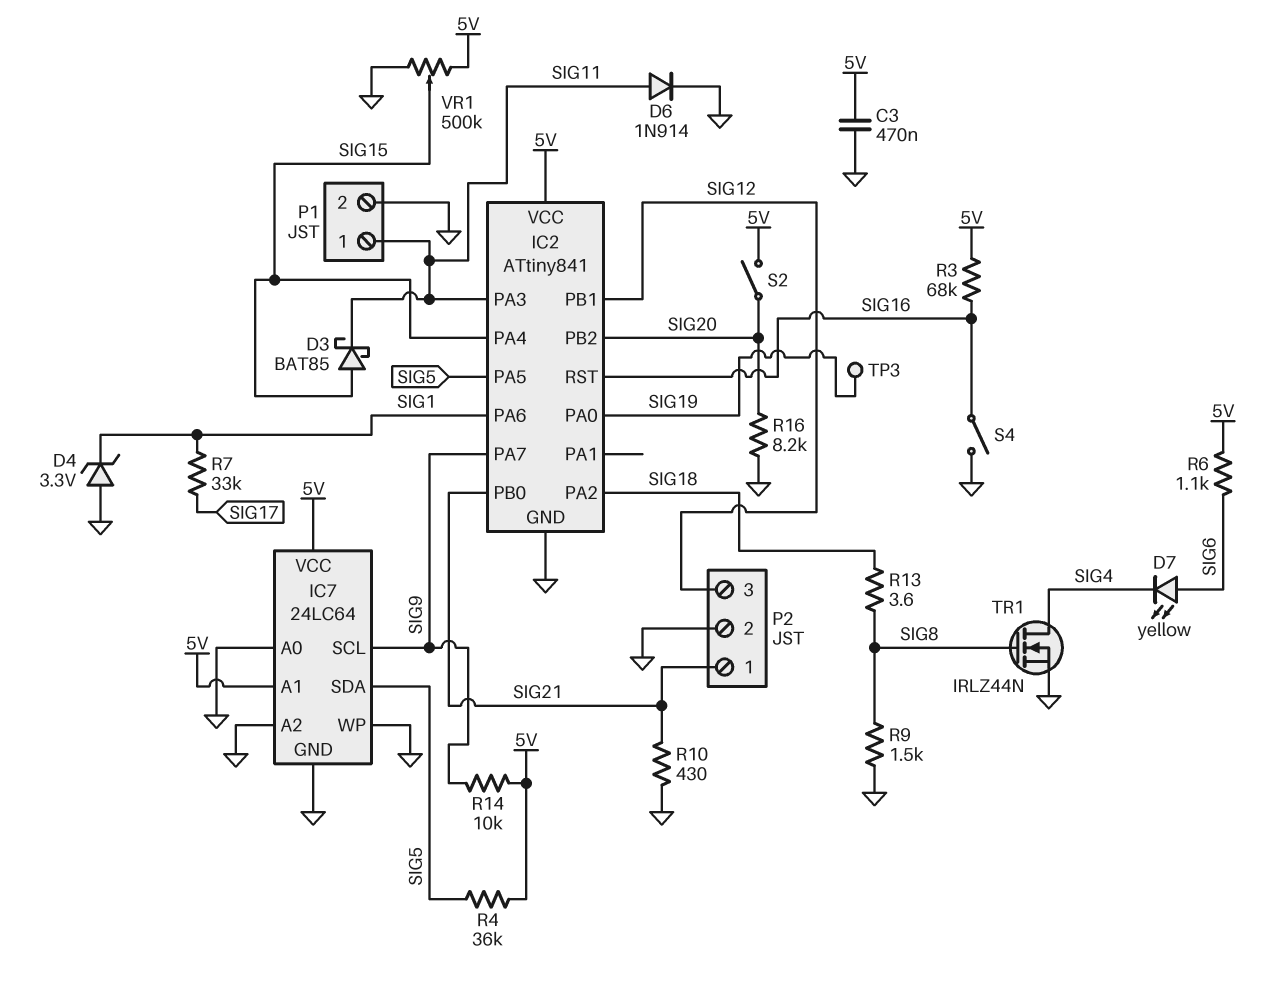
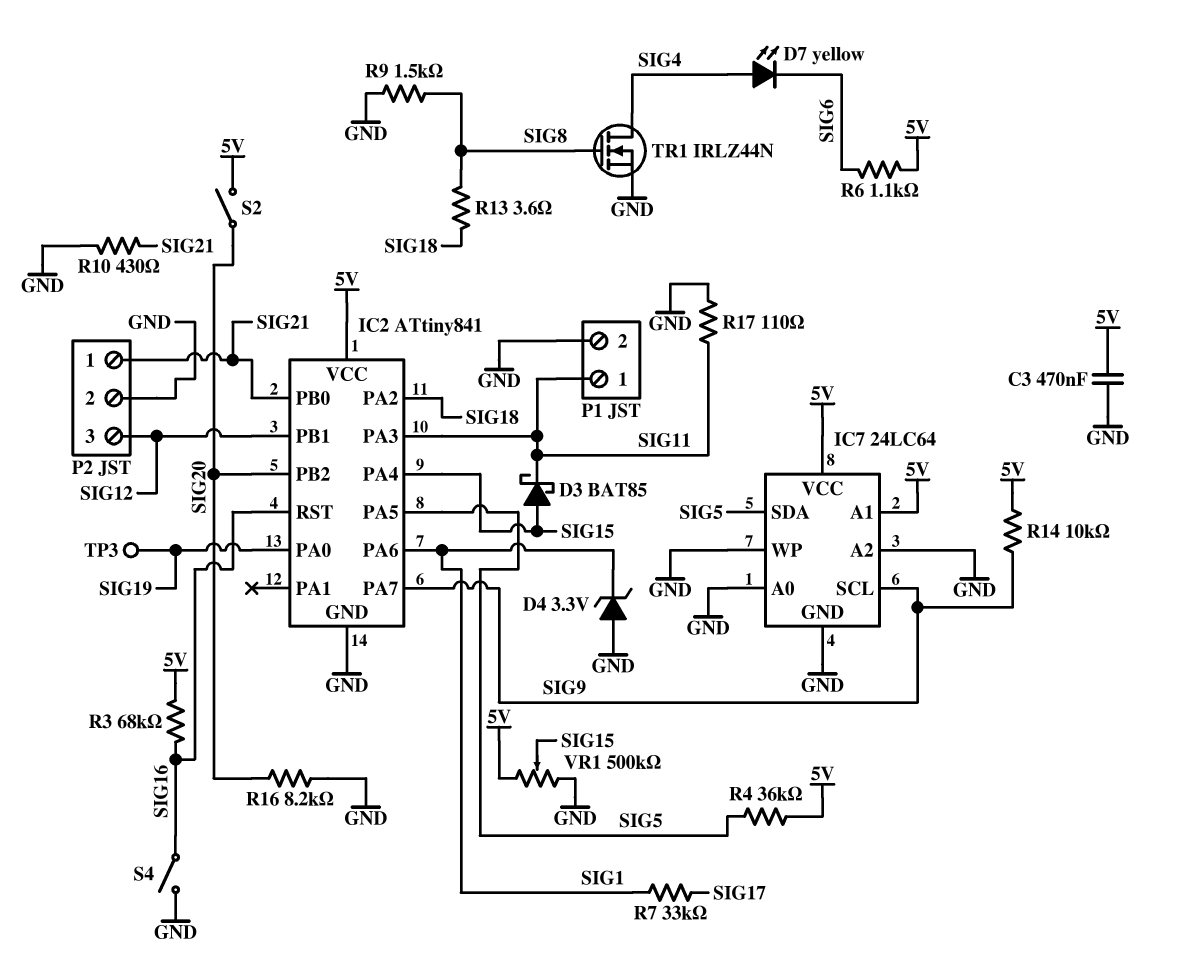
D6: diode 1N914 (A SIG11, K GND) -> none
D7: LED yellow (A SIG6, K SIG4) -> LED yellow (A SIG4, K SIG6)
R17: none -> 110 (GND, SIG11)

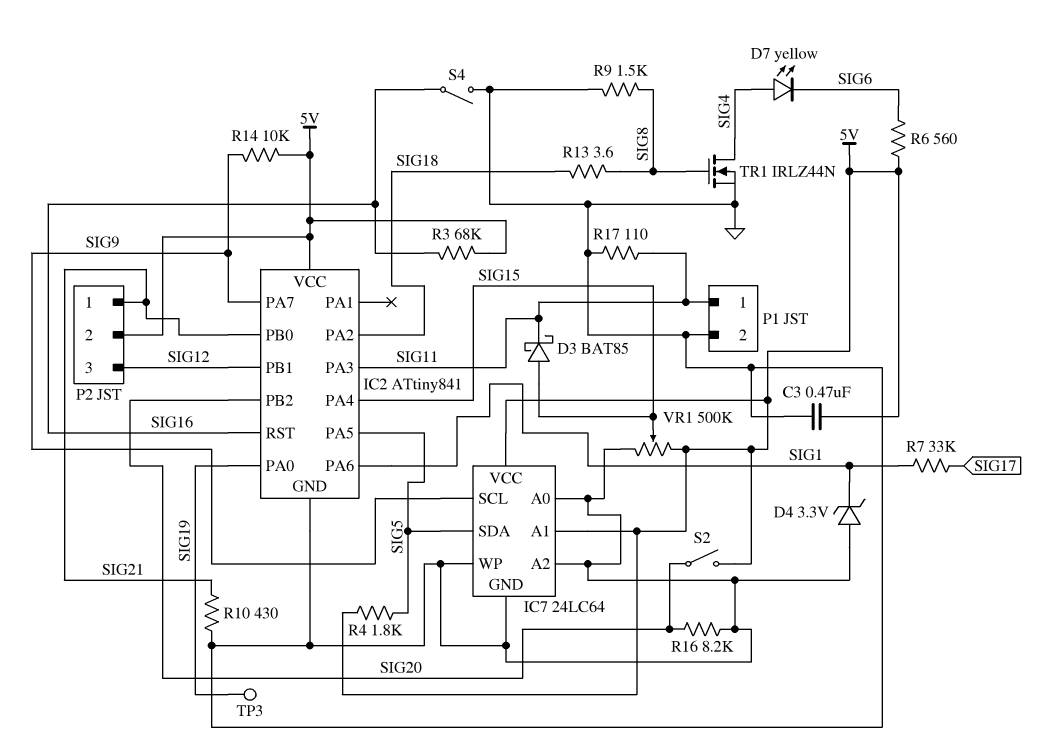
P2 pin 2: GND -> 5V
R4: 36k (5V, SIG5) -> 1.8k (5V, SIG5)
R6: 1.1k (5V, SIG6) -> 560 (5V, SIG6)

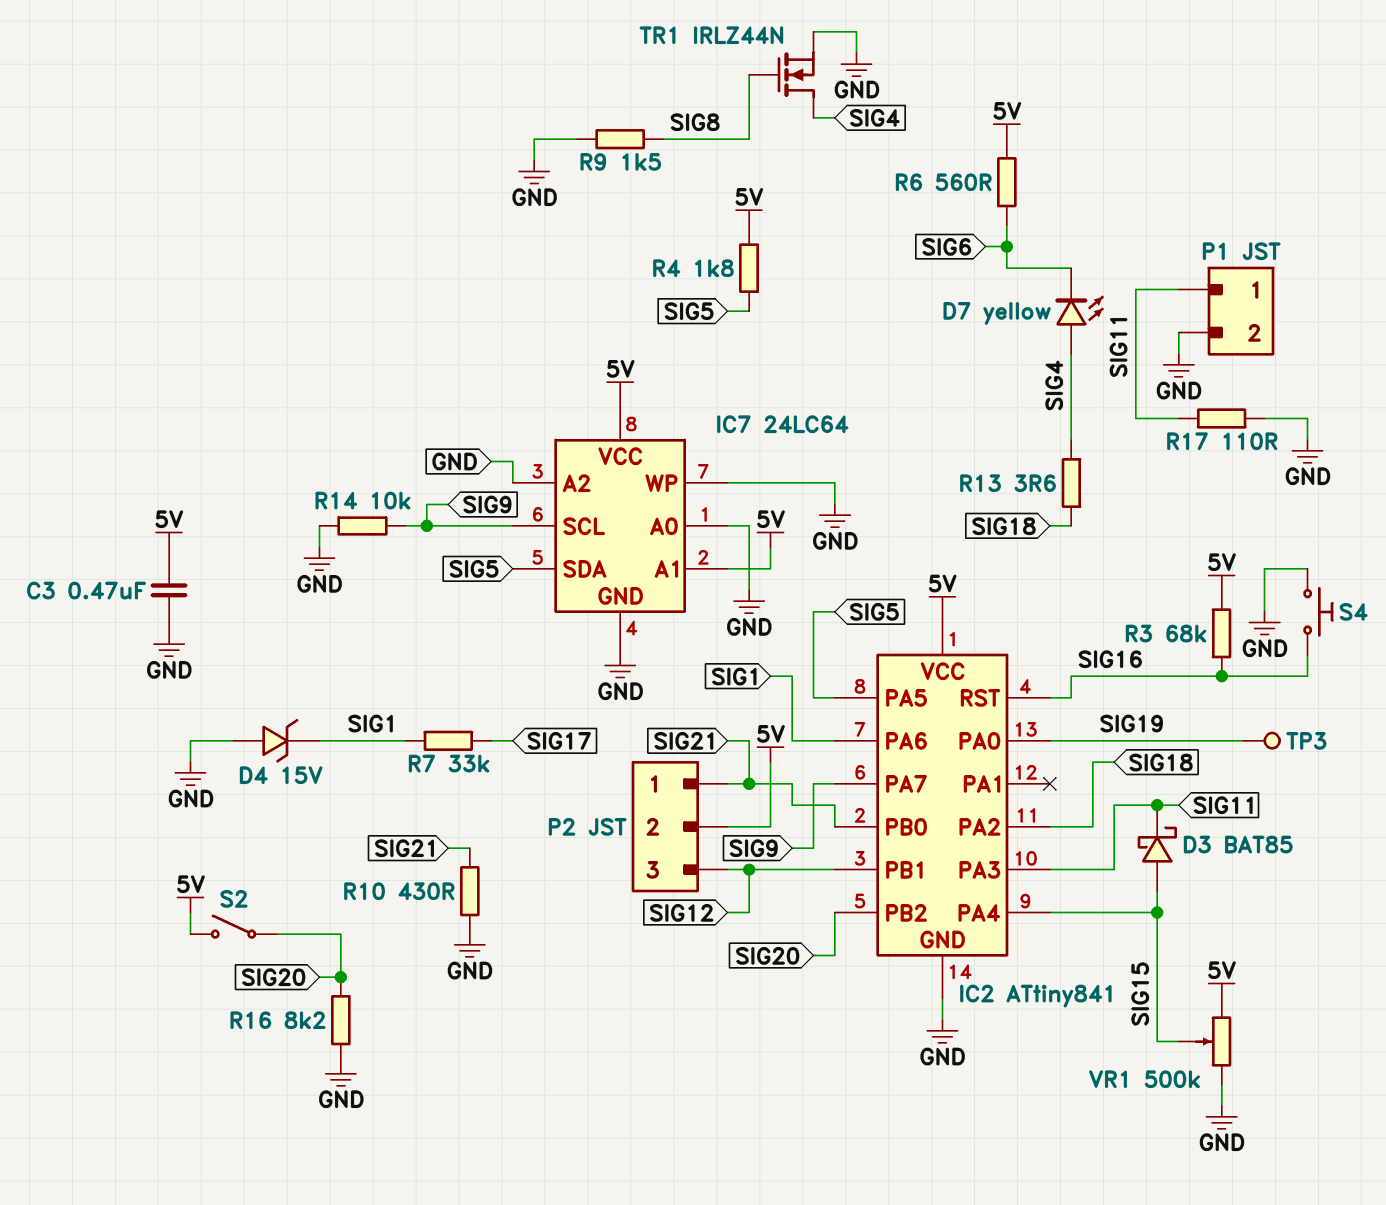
D4: zener 3.3V (A GND, K SIG1) -> zener 15V (A GND, K SIG1)
R13: 3.6 (SIG8, SIG18) -> 3.6 (SIG4, SIG18)
R14: 10k (5V, SIG9) -> 10k (GND, SIG9)
S4: switch (GND, SIG16) -> button (GND, SIG16)

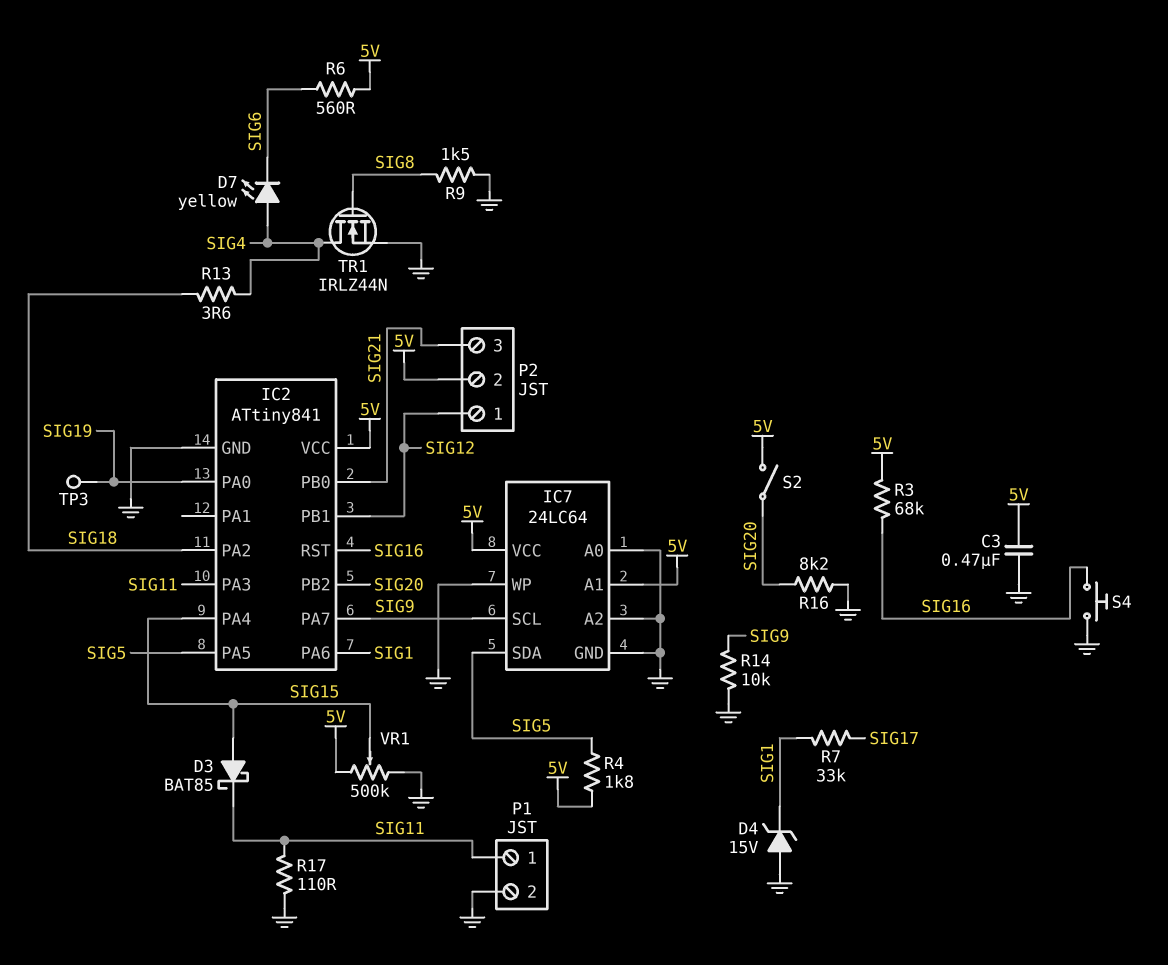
P2 pin 1: SIG21 -> SIG12
P2 pin 3: SIG12 -> SIG21
R10: 430 (GND, SIG21) -> none

